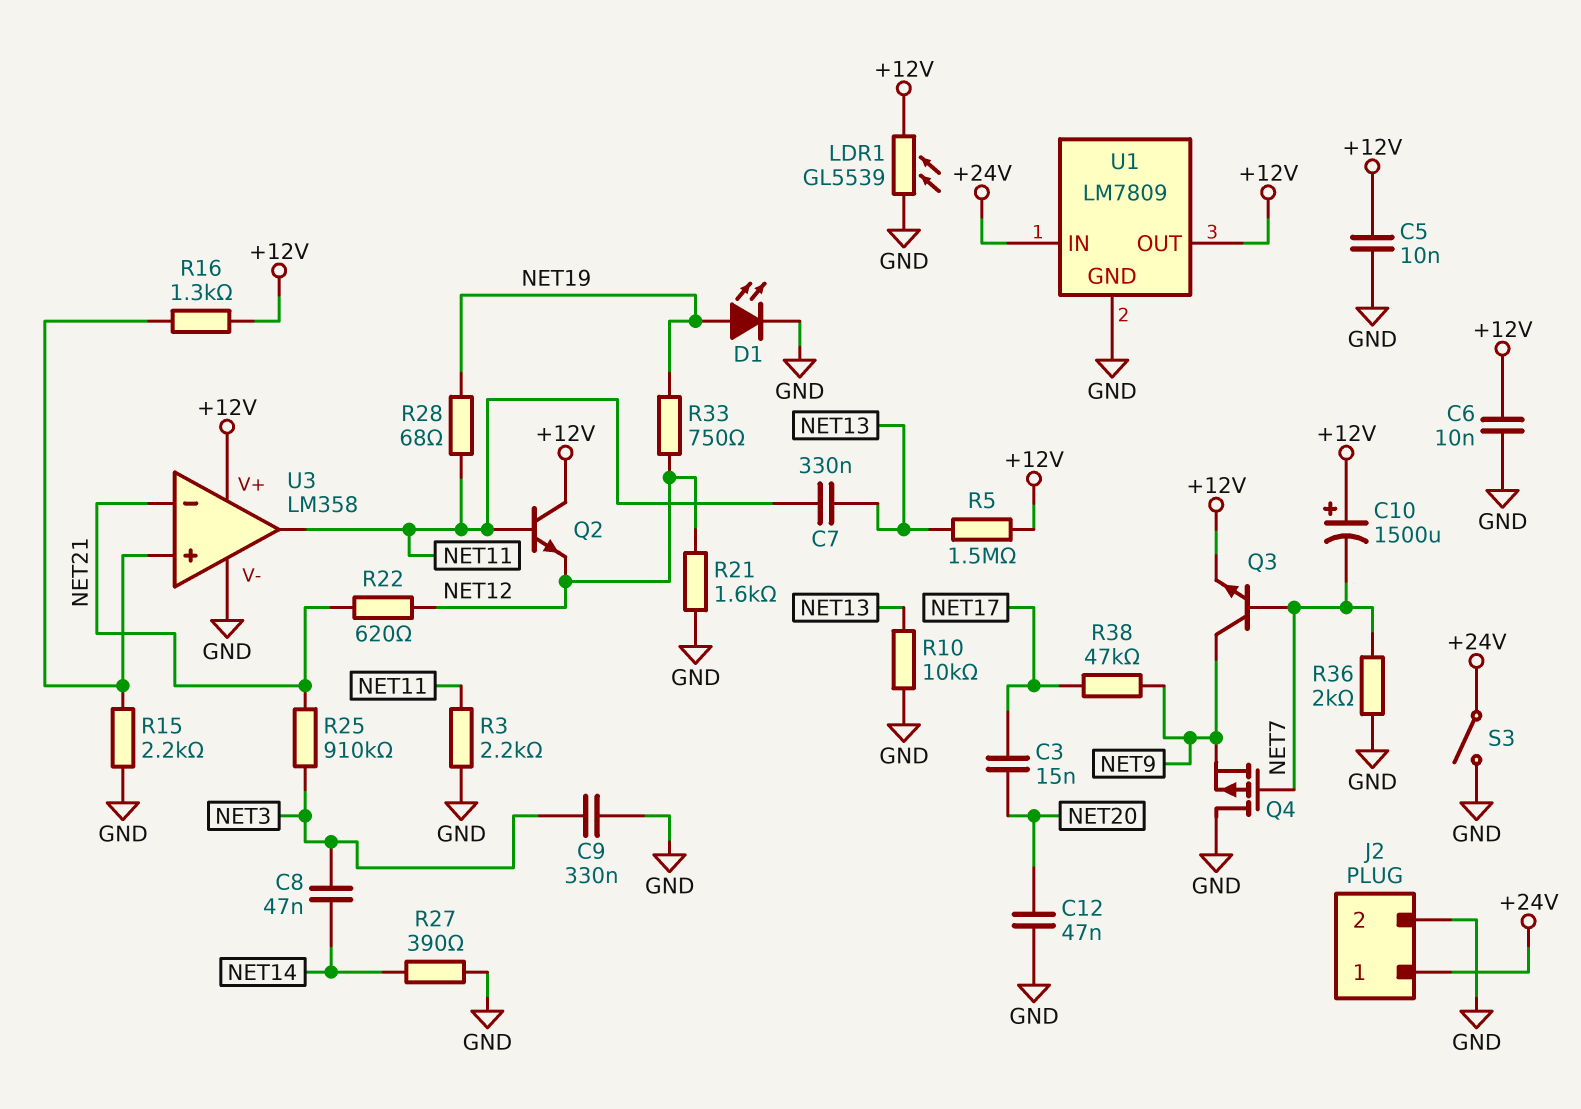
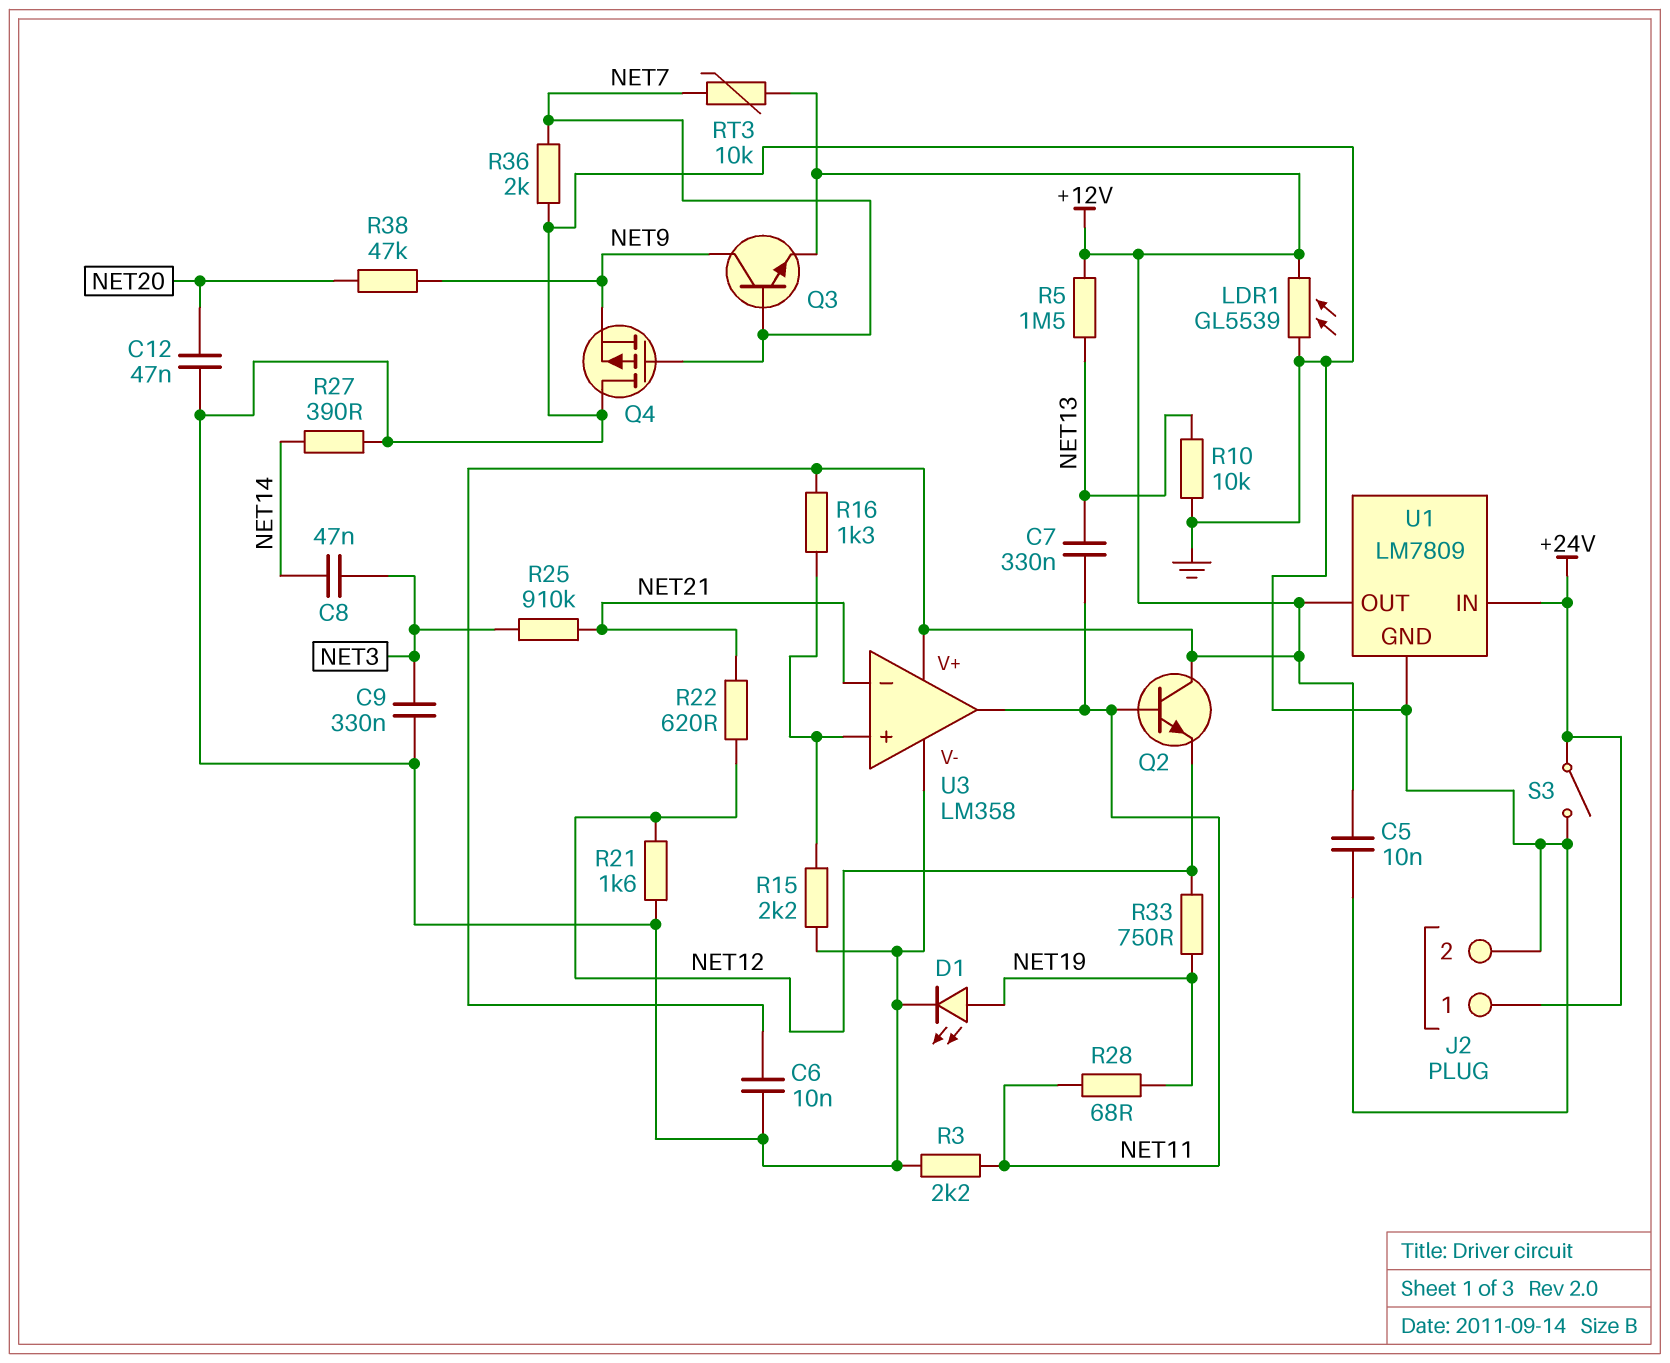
C3: 15nF (NET17, NET20) -> none
C10: 1500uF (plus +12V, minus NET7) -> none
R38: 47k (NET9, NET17) -> 47k (NET9, NET20)
RT3: none -> 10k (+12V, NET7)

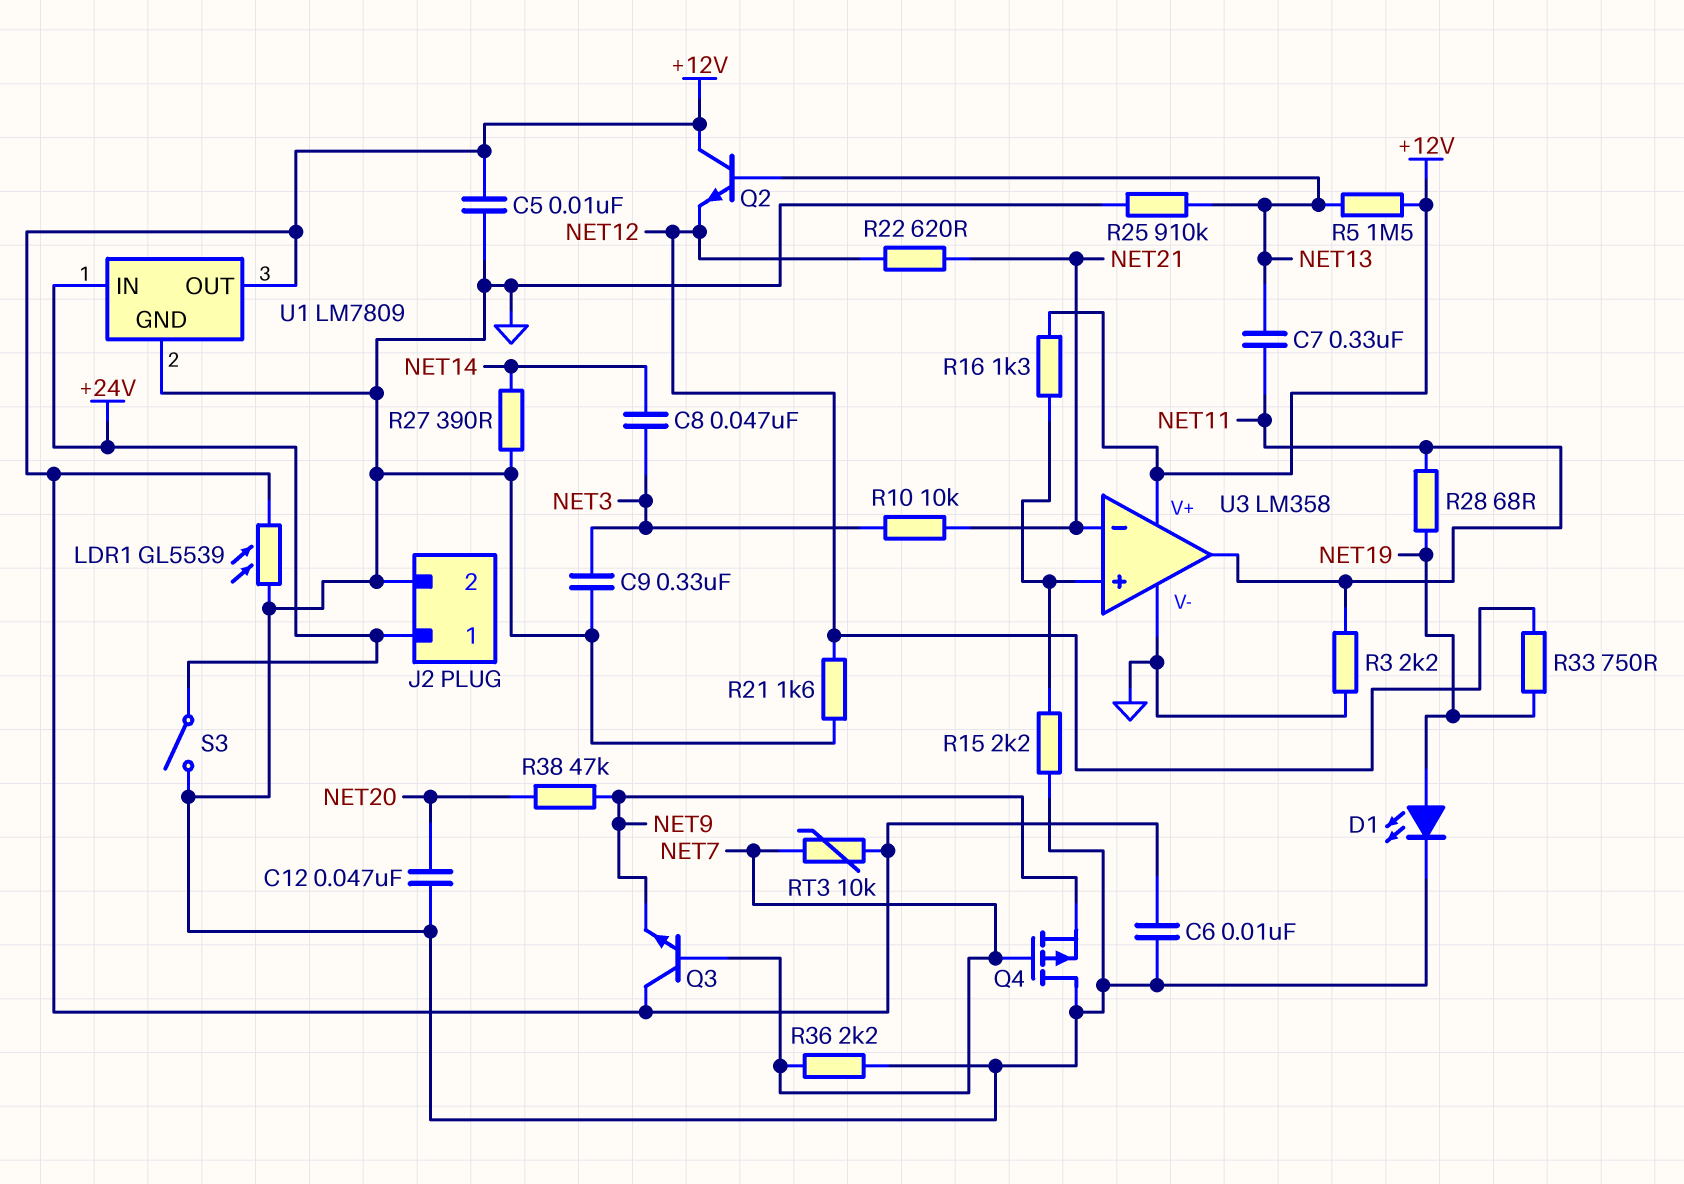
Q2: NPN (B NET11, C +12V, E NET12) -> NPN (B NET13, C +12V, E NET12)
Q3: NPN (B NET7, C NET9, E +12V) -> NPN (B NET7, C +12V, E NET9)
R10: 10k (GND, NET13) -> 10k (NET3, NET21)
R25: 910k (NET3, NET21) -> 910k (GND, NET13)
R36: 2k (GND, NET7) -> 2.2k (GND, NET7)

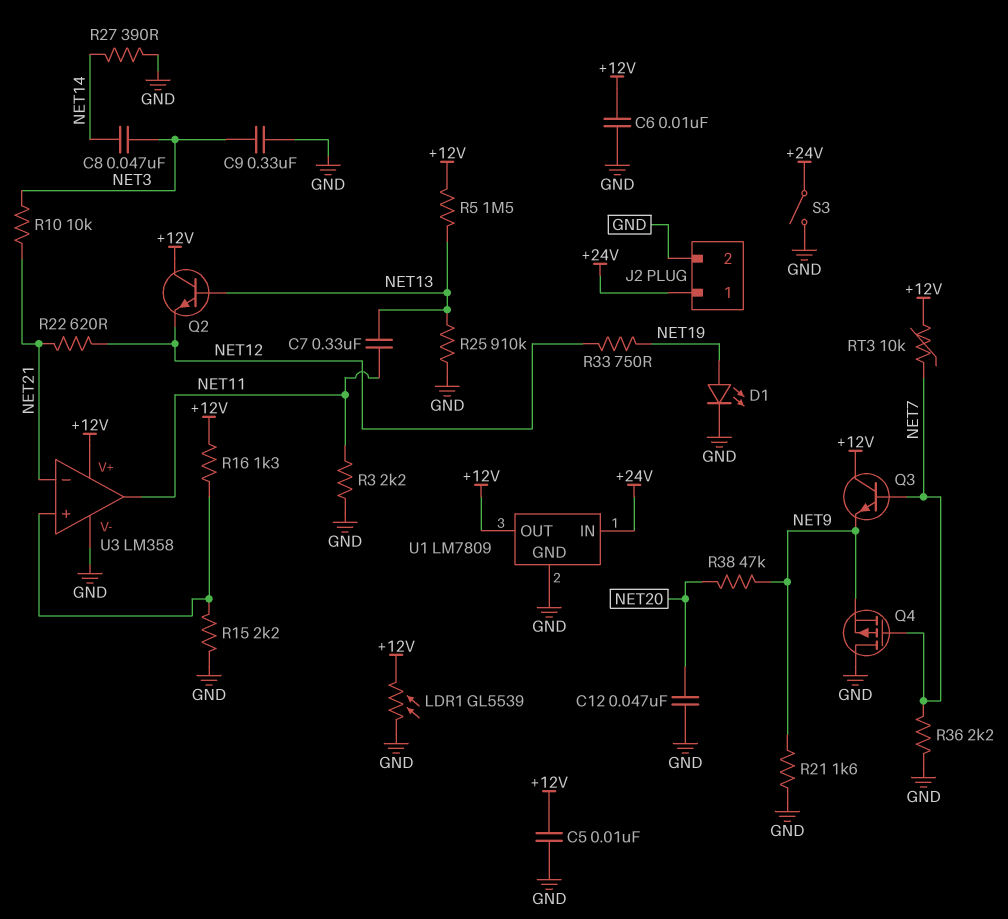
R21: 1.6k (GND, NET12) -> 1.6k (GND, NET9)
R28: 68 (NET11, NET19) -> none

